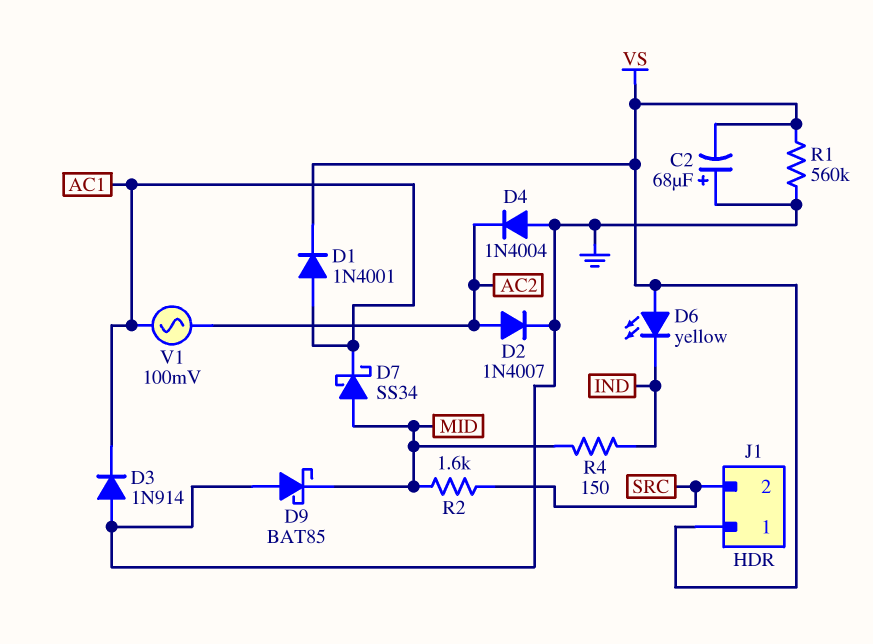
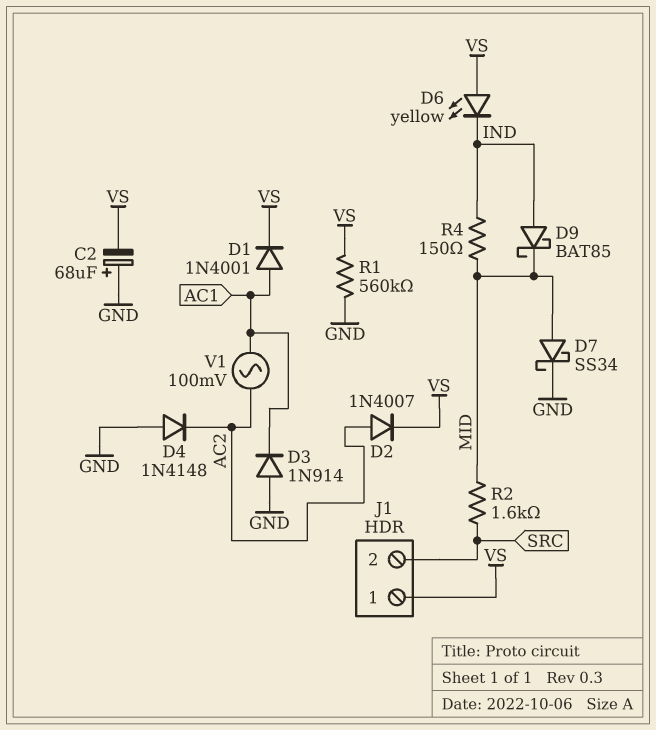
D2: diode 1N4007 (A AC2, K GND) -> diode 1N4007 (A AC2, K VS)
D4: diode 1N4004 (A GND, K AC2) -> diode 1N4148 (A GND, K AC2)
D7: schottky SS34 (A MID, K AC1) -> schottky SS34 (A MID, K GND)
D9: schottky BAT85 (A GND, K MID) -> schottky BAT85 (A IND, K MID)

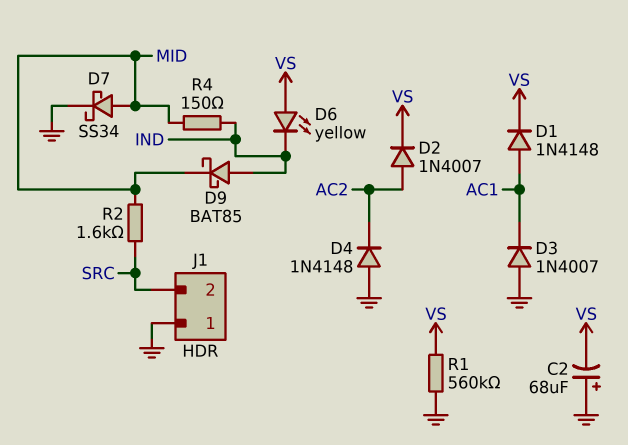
D1: diode 1N4001 (A AC1, K VS) -> diode 1N4148 (A AC1, K VS)
D3: diode 1N914 (A GND, K AC1) -> diode 1N4007 (A GND, K AC1)
J1 pin 1: VS -> GND
V1: AC 100mV (AC1, AC2) -> none

